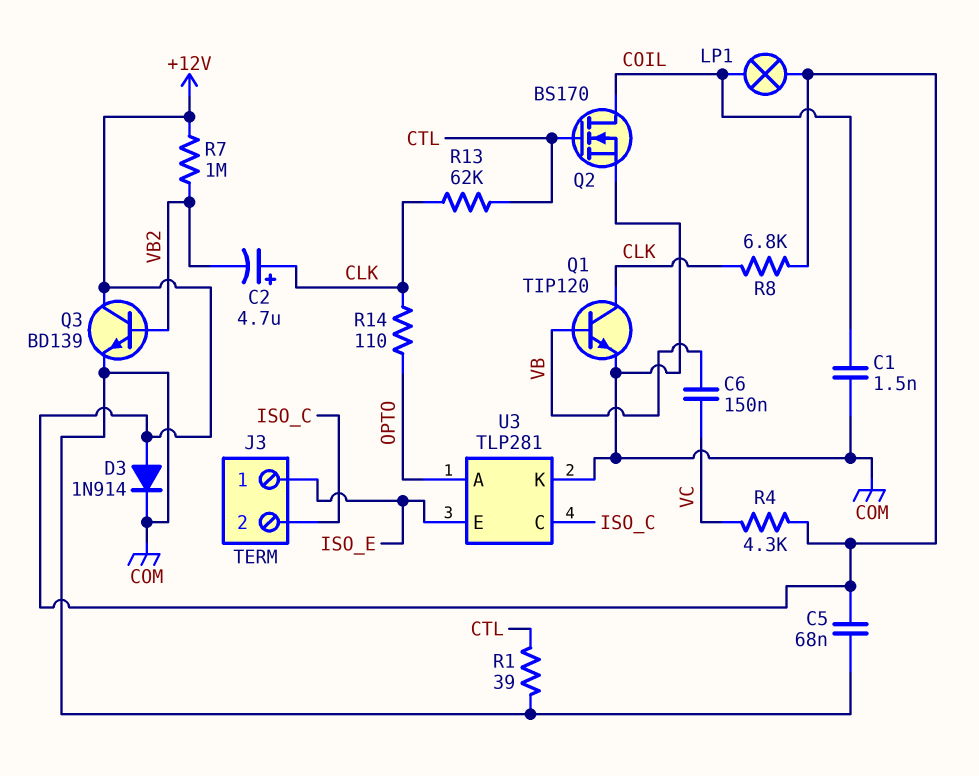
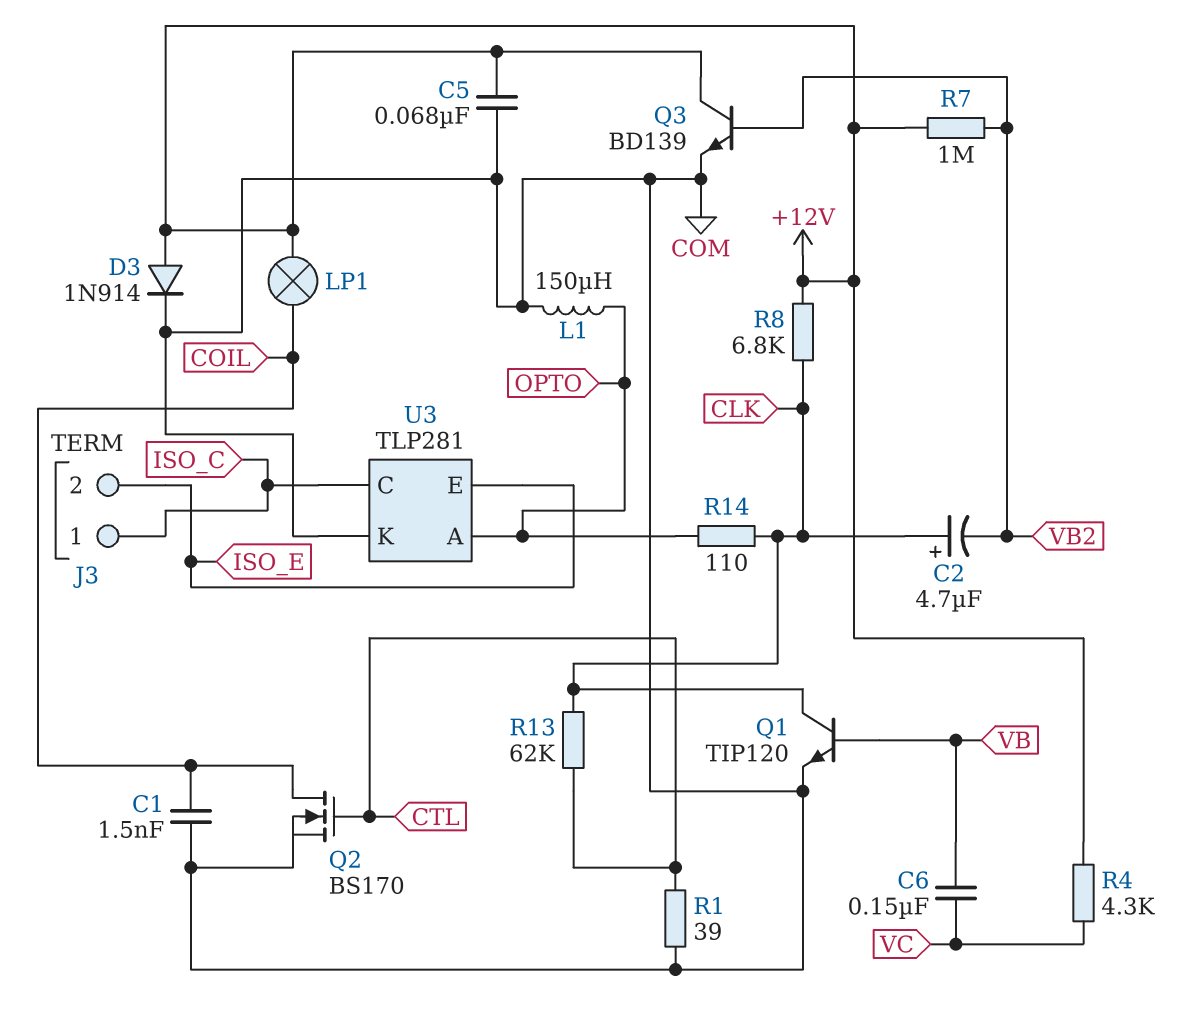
J3 pin 1: ISO_E -> ISO_C
J3 pin 2: ISO_C -> ISO_E
L1: none -> 150uH (COM, OPTO)

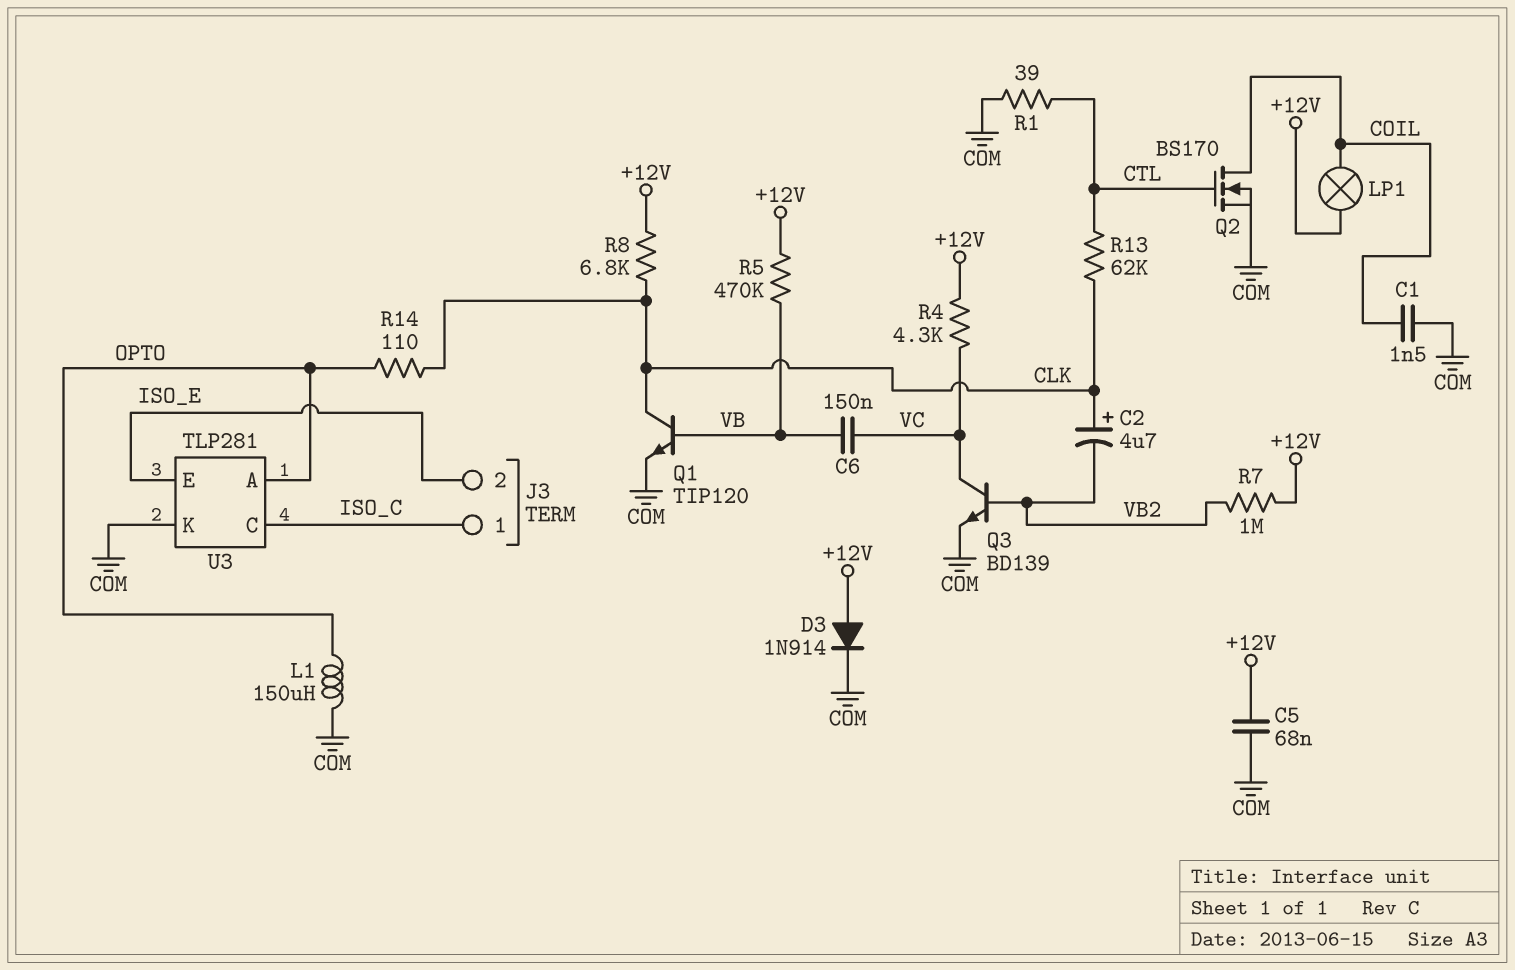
Q3: NPN BD139 (B VB2, C +12V, E COM) -> NPN BD139 (B VB2, C VC, E COM)
R5: none -> 470k (+12V, VB)

